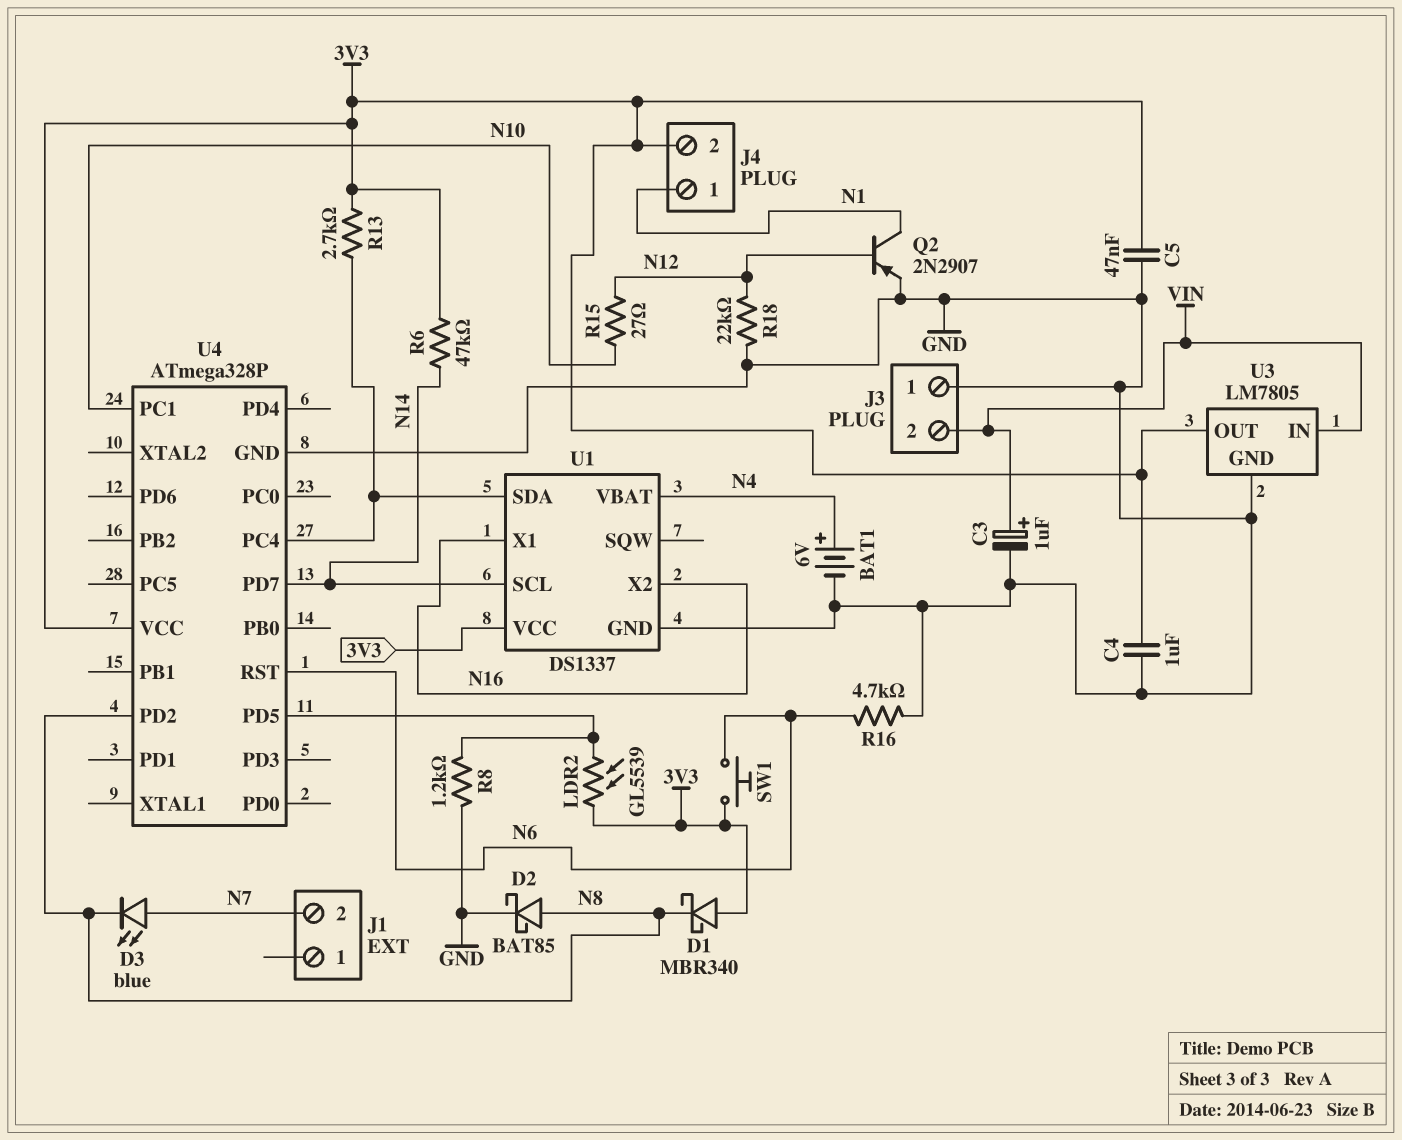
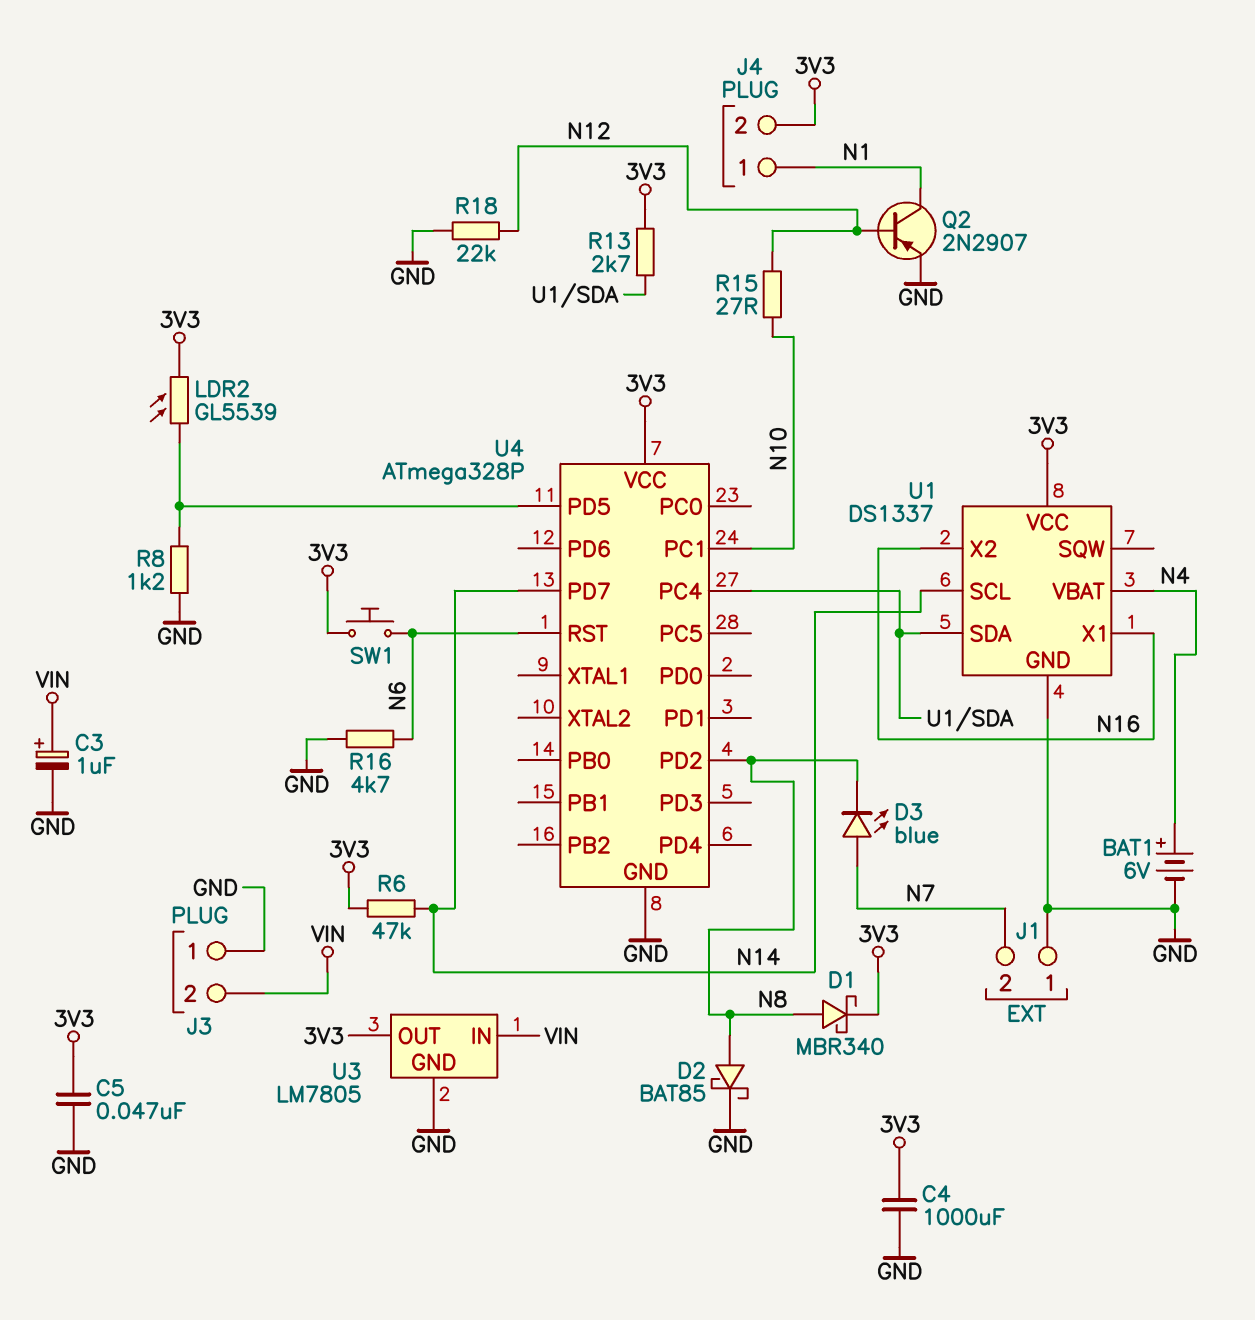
C4: 1uF (3V3, GND) -> 1000uF (3V3, GND)
D1: schottky MBR340 (A 3V3, K N8) -> schottky MBR340 (A N8, K 3V3)
J1 pin 1: none -> GND

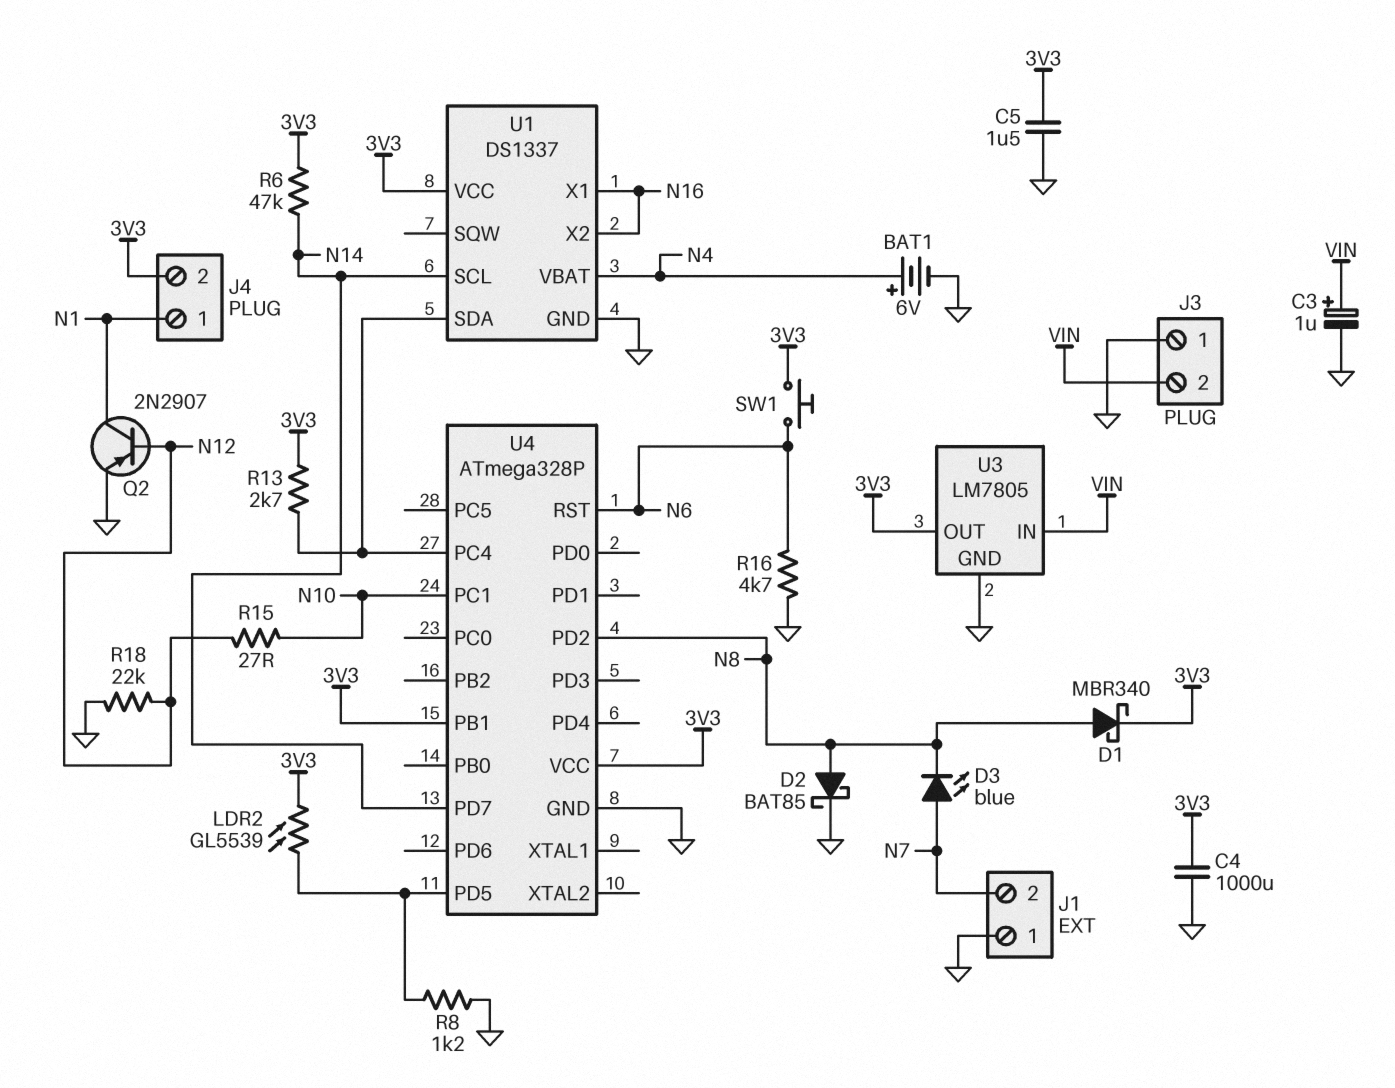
C5: 47nF (3V3, GND) -> 1.5uF (3V3, GND)
U4 pin PB1: none -> 3V3

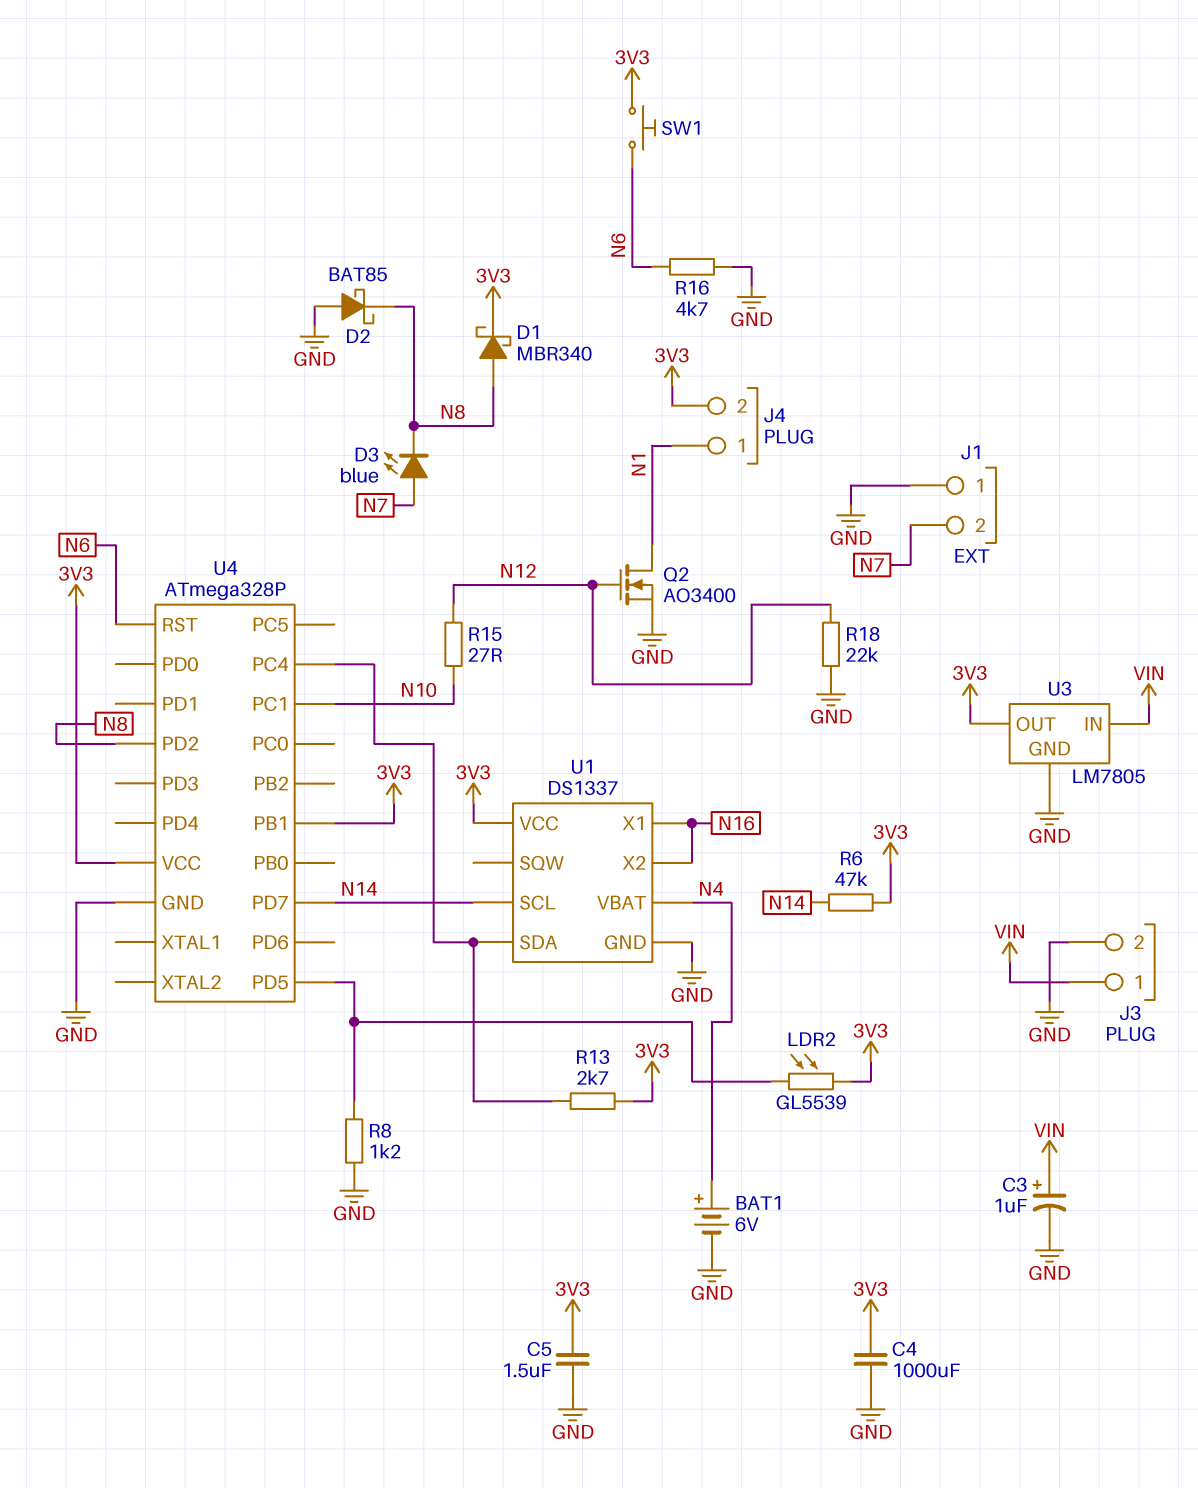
D2: schottky BAT85 (A N8, K GND) -> schottky BAT85 (A GND, K N8)
J3 pin 1: GND -> VIN
J3 pin 2: VIN -> GND
Q2: PNP 2N2907 (B N12, C N1, E GND) -> NMOS AO3400 (G N12, D N1, S GND)

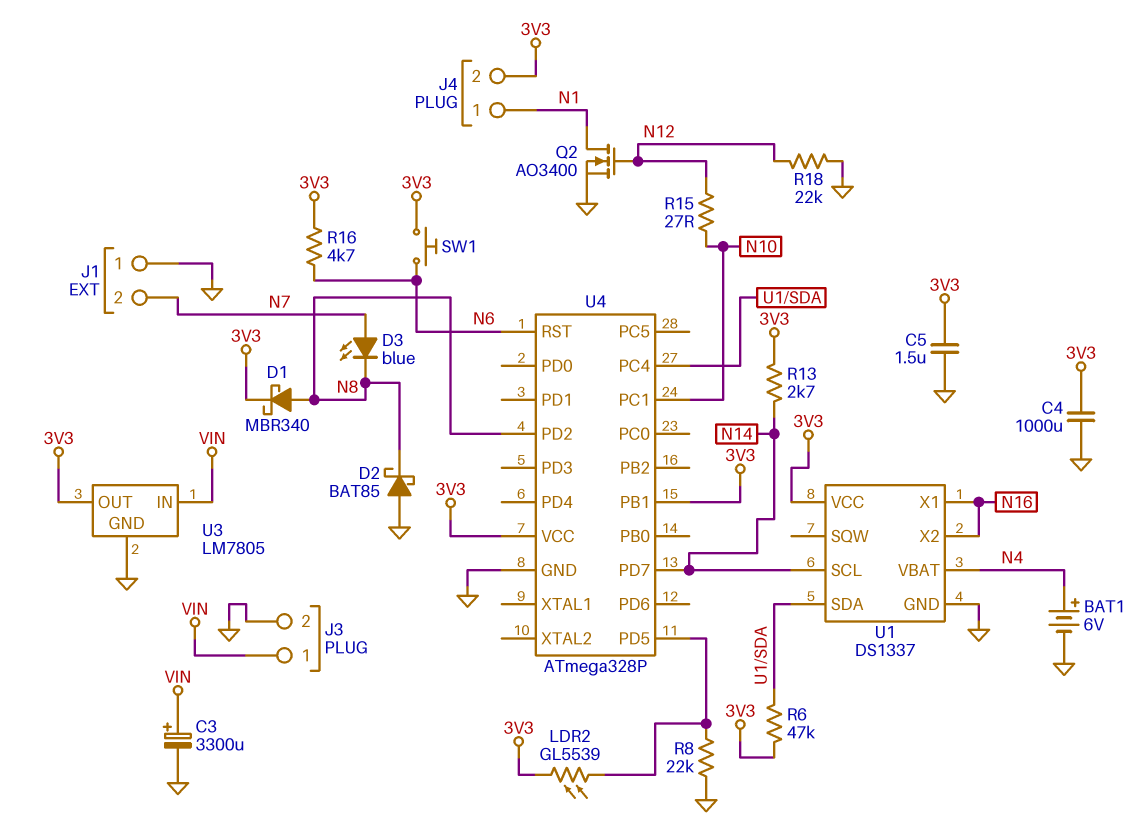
C3: 1uF (plus VIN, minus GND) -> 3300uF (plus VIN, minus GND)
R6: 47k (3V3, N14) -> 47k (3V3, U1/SDA)
R8: 1.2k (GND, U4/PD5) -> 22k (GND, U4/PD5)
R13: 2.7k (3V3, U1/SDA) -> 2.7k (3V3, N14)
R16: 4.7k (GND, N6) -> 4.7k (3V3, N6)

